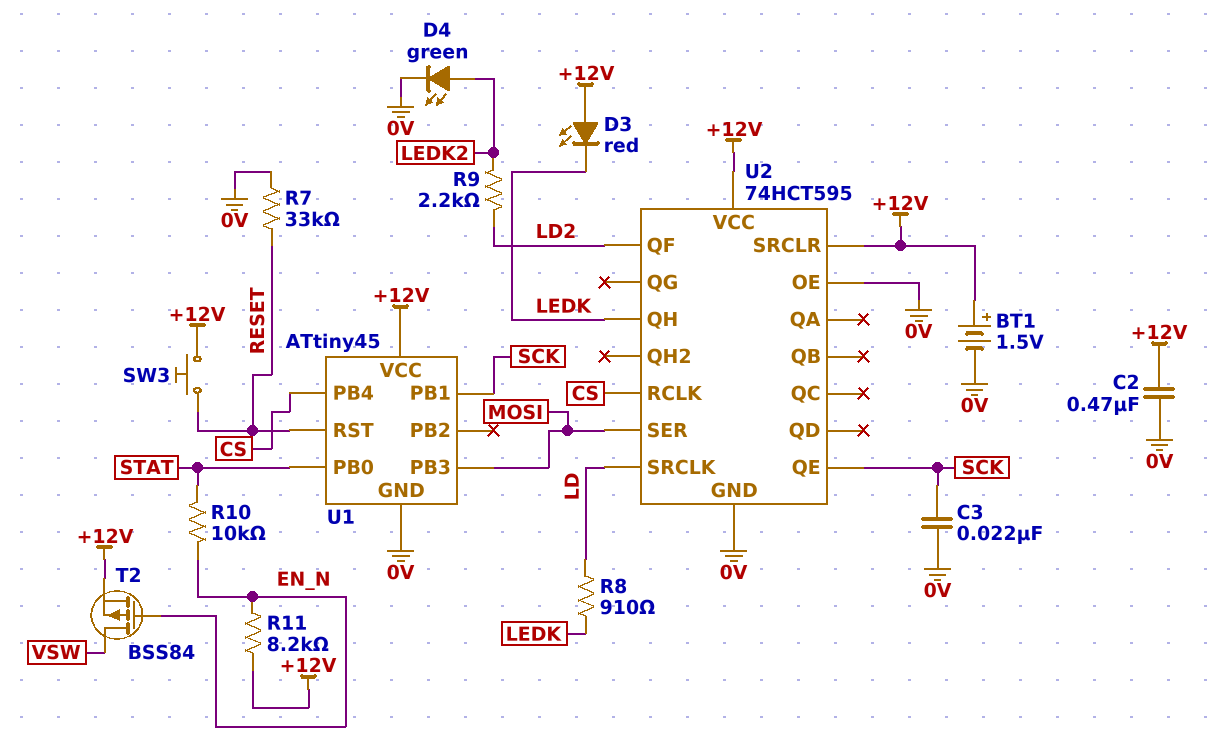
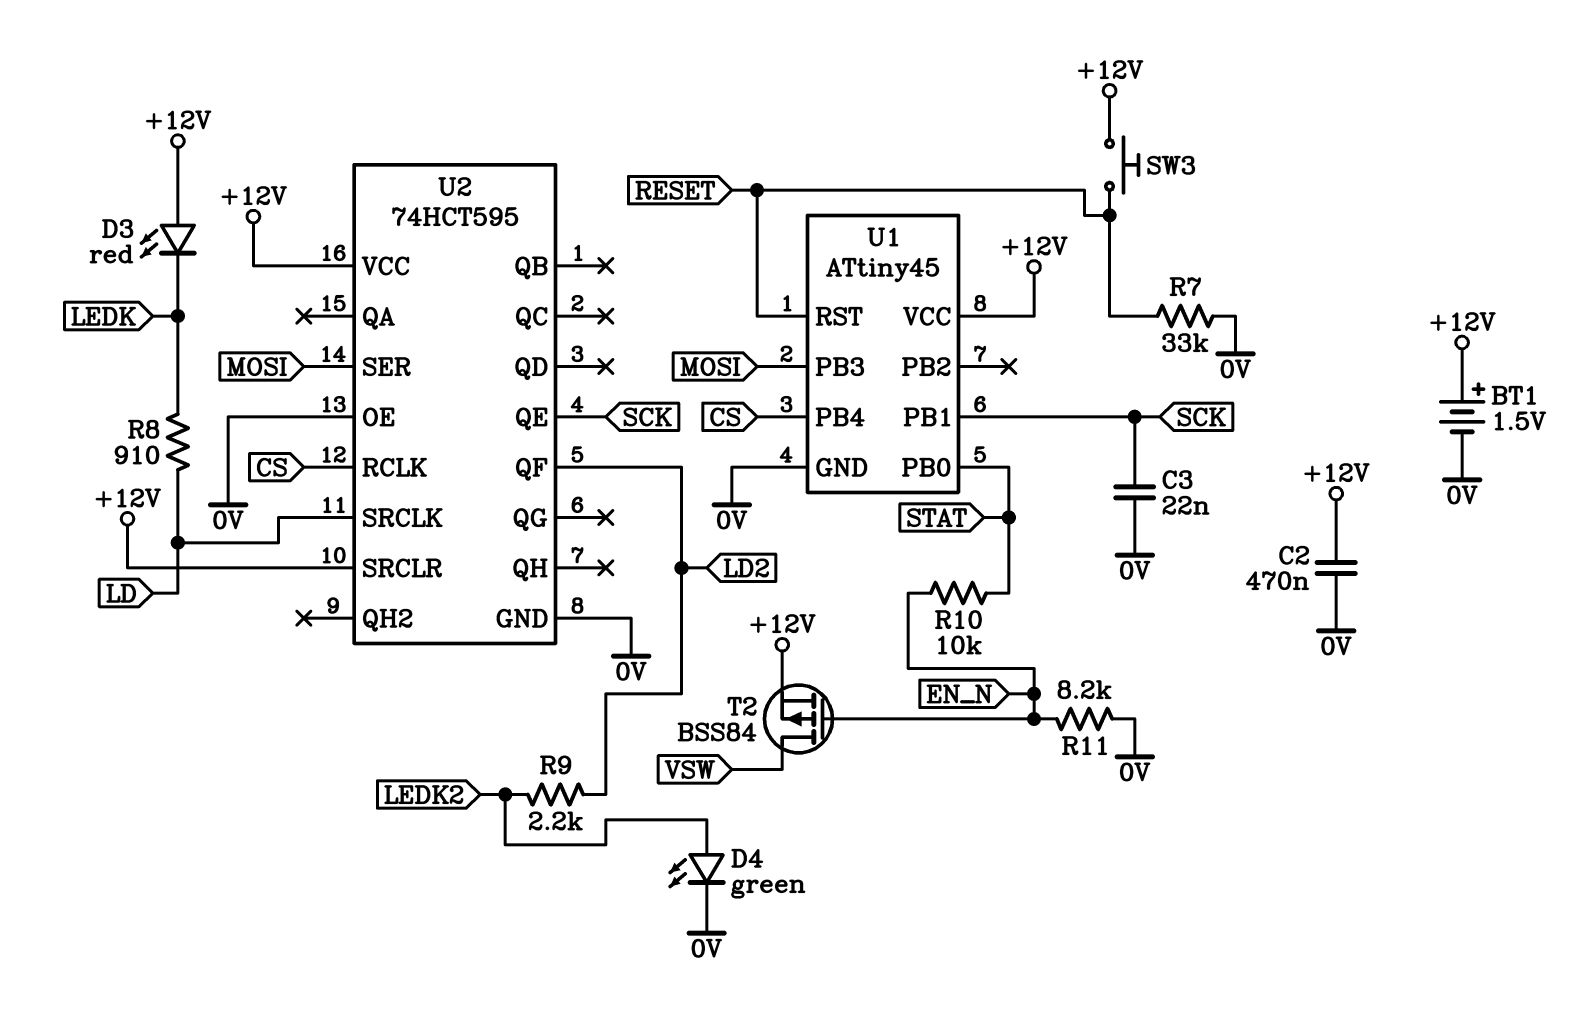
R11: 8.2k (+12V, EN_N) -> 8.2k (0V, EN_N)
U2 pin QH: LEDK -> none

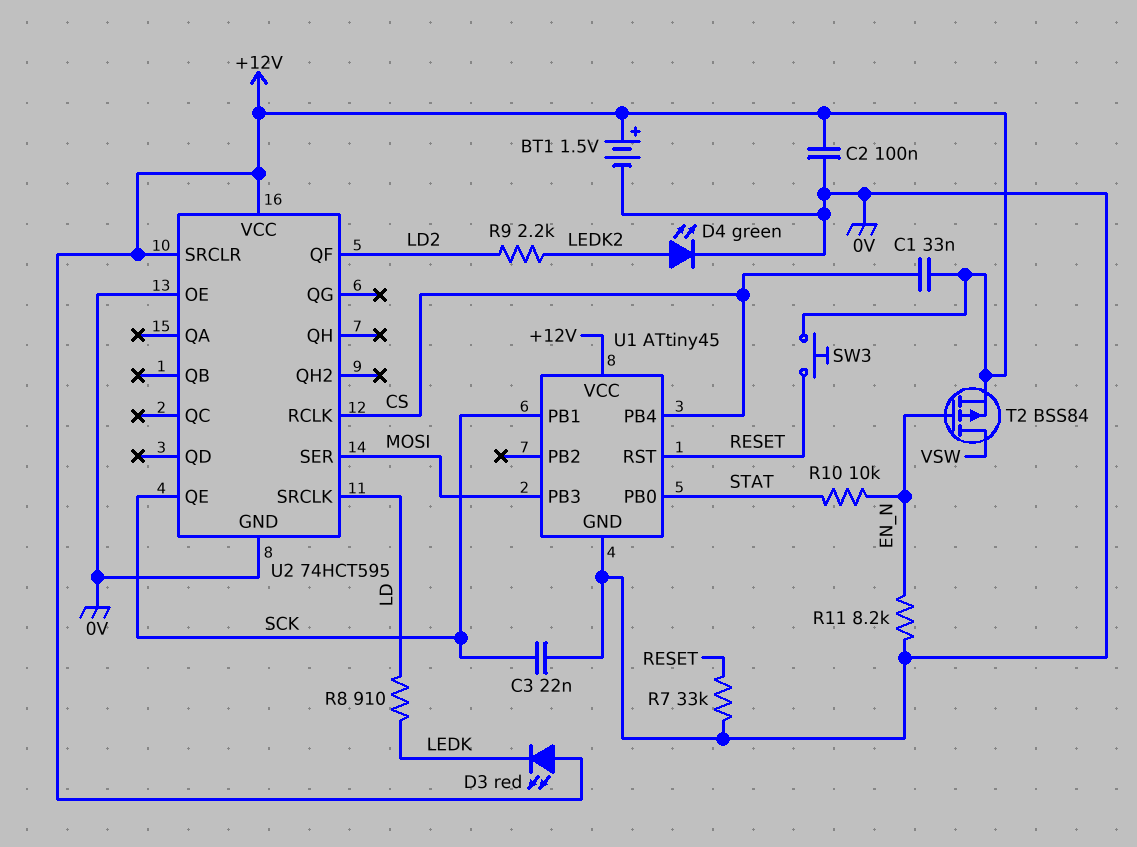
C1: none -> 33nF (+12V, CS)
C2: 470nF (+12V, 0V) -> 100nF (+12V, 0V)

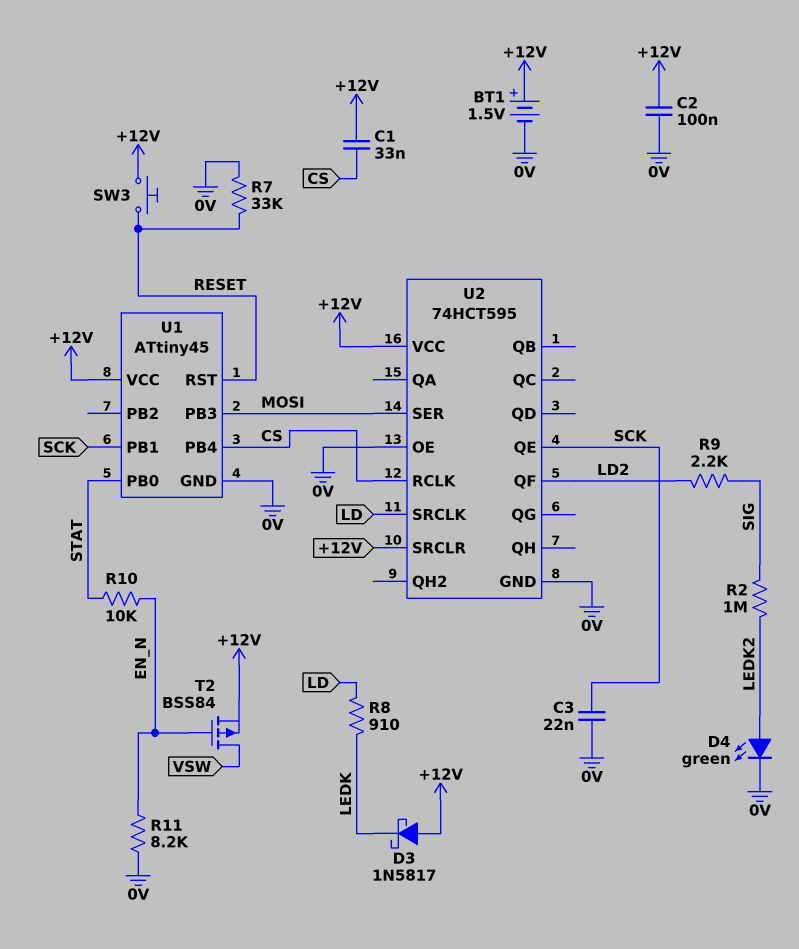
D3: LED red (A +12V, K LEDK) -> schottky 1N5817 (A +12V, K LEDK)
R2: none -> 1M (LEDK2, SIG)
R9: 2.2k (LD2, LEDK2) -> 2.2k (LD2, SIG)

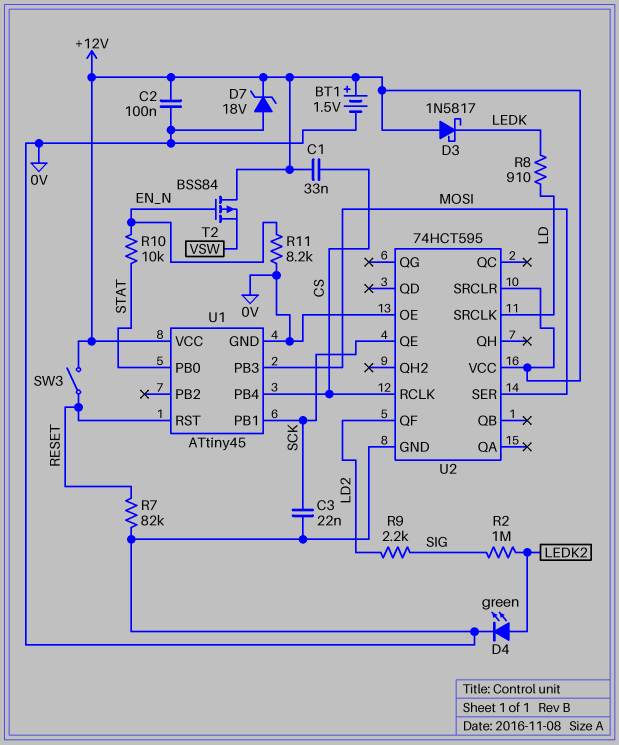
D7: none -> zener 18V (A 0V, K +12V)
R7: 33k (0V, RESET) -> 82k (0V, RESET)
SW3: button (+12V, RESET) -> switch (+12V, RESET)
T2: PMOS BSS84 (G EN_N, D VSW, S +12V) -> PMOS BSS84 (G EN_N, D +12V, S VSW)

